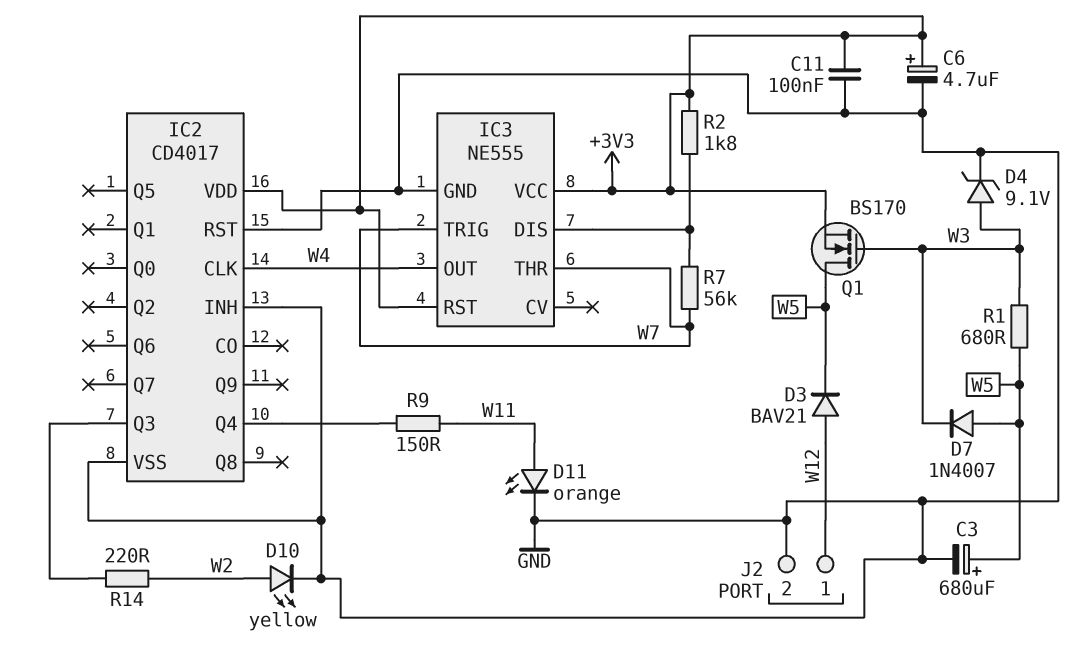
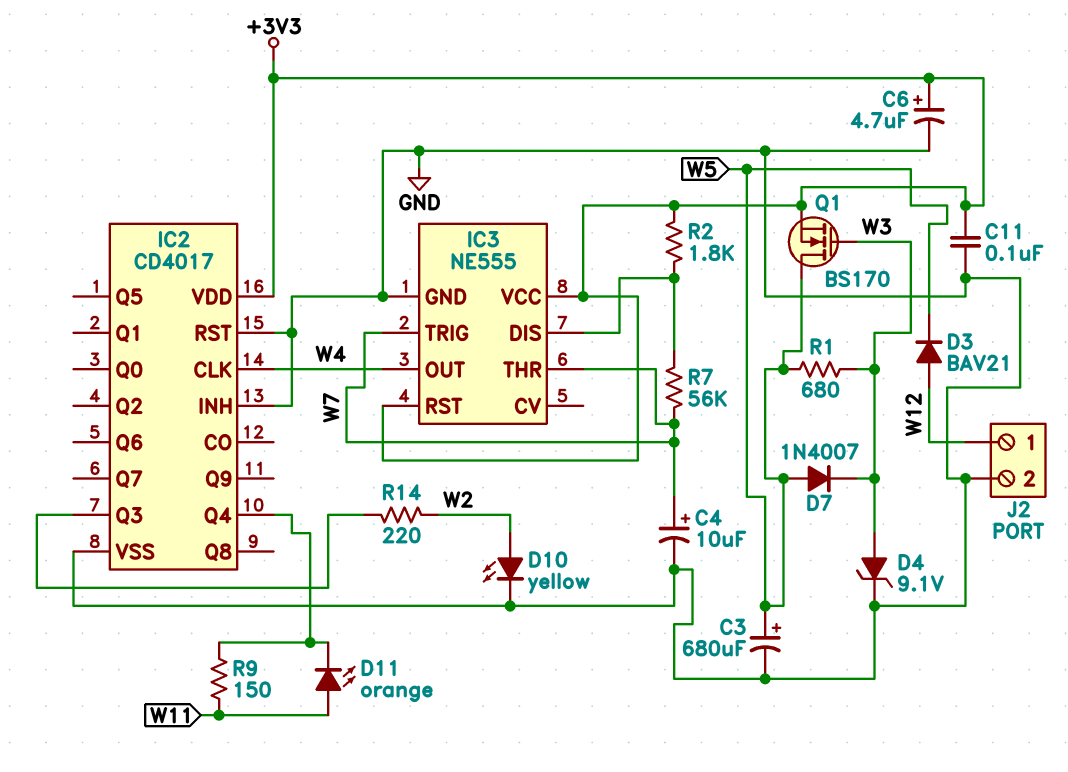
C4: none -> 10uF (plus W7, minus GND)
D11: LED orange (A W11, K GND) -> LED orange (A W11, K IC2/Q4)

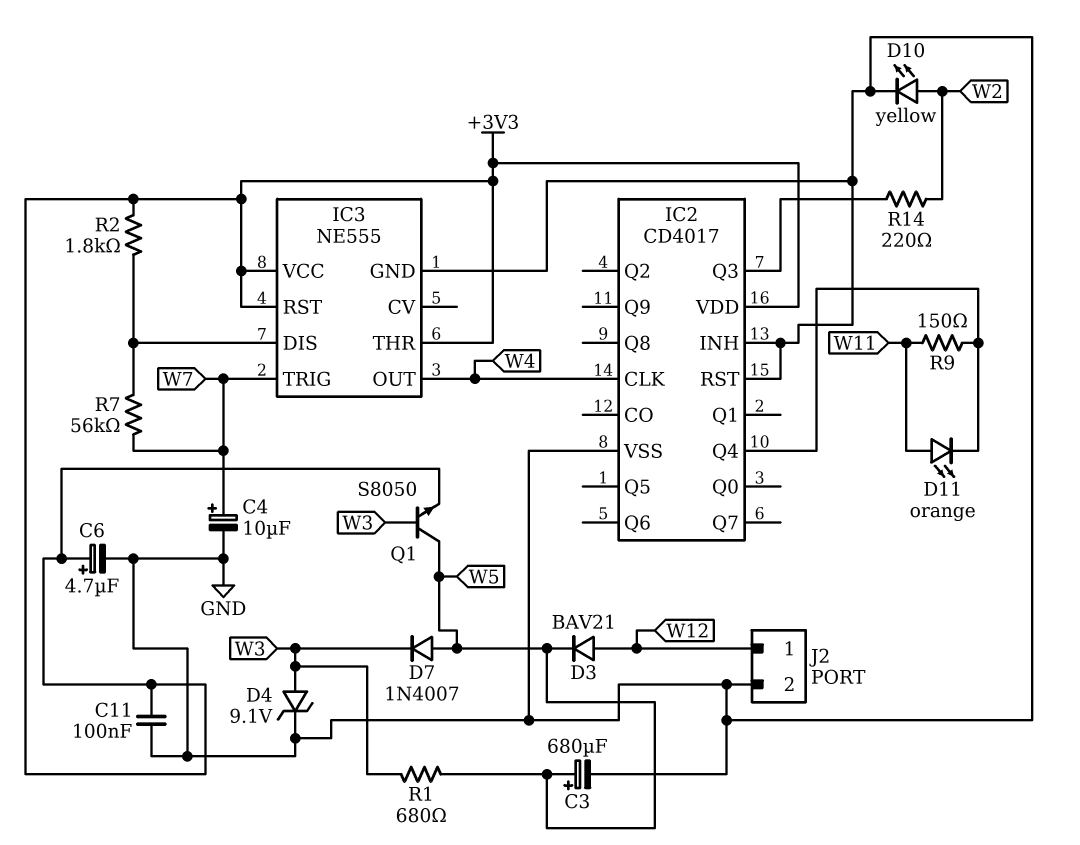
IC3 pin THR: W7 -> +3V3
Q1: NMOS BS170 (G W3, D W5, S +3V3) -> NPN S8050 (B W3, C W5, E +3V3)

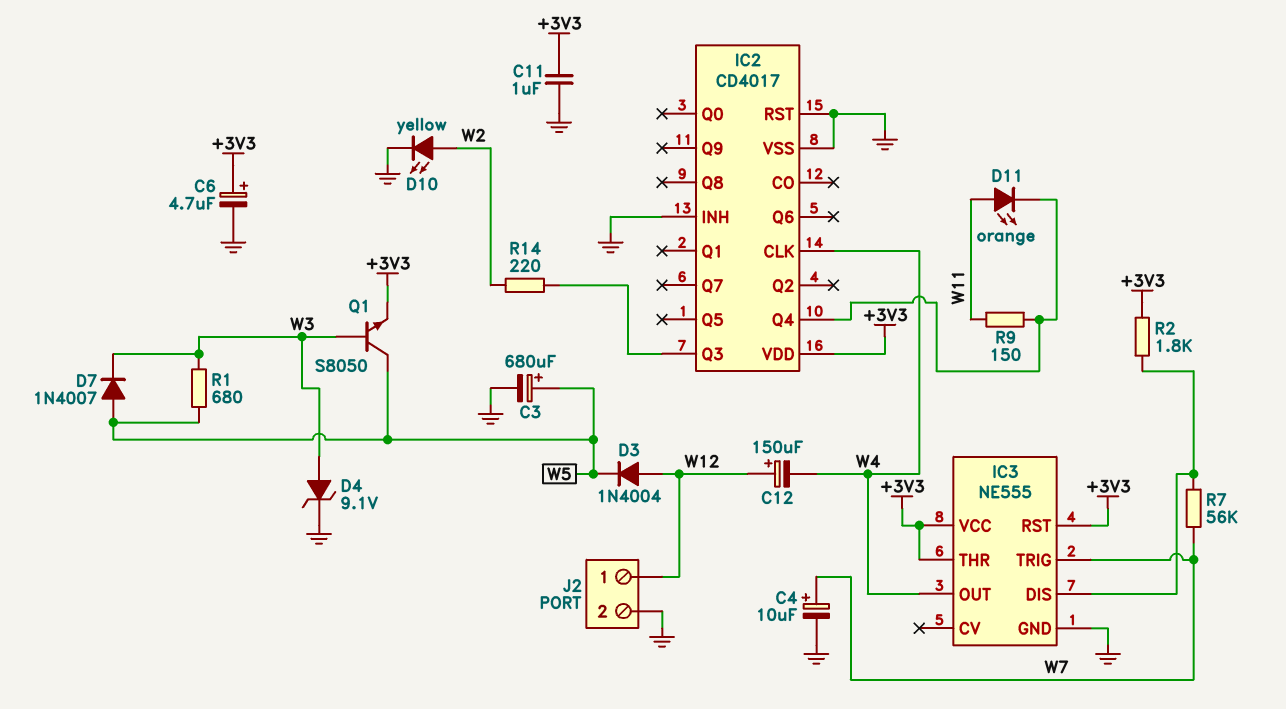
C11: 100nF (+3V3, GND) -> 1uF (+3V3, GND)
C12: none -> 150uF (plus W12, minus W4)
D3: diode BAV21 (A W12, K W5) -> diode 1N4004 (A W12, K W5)

